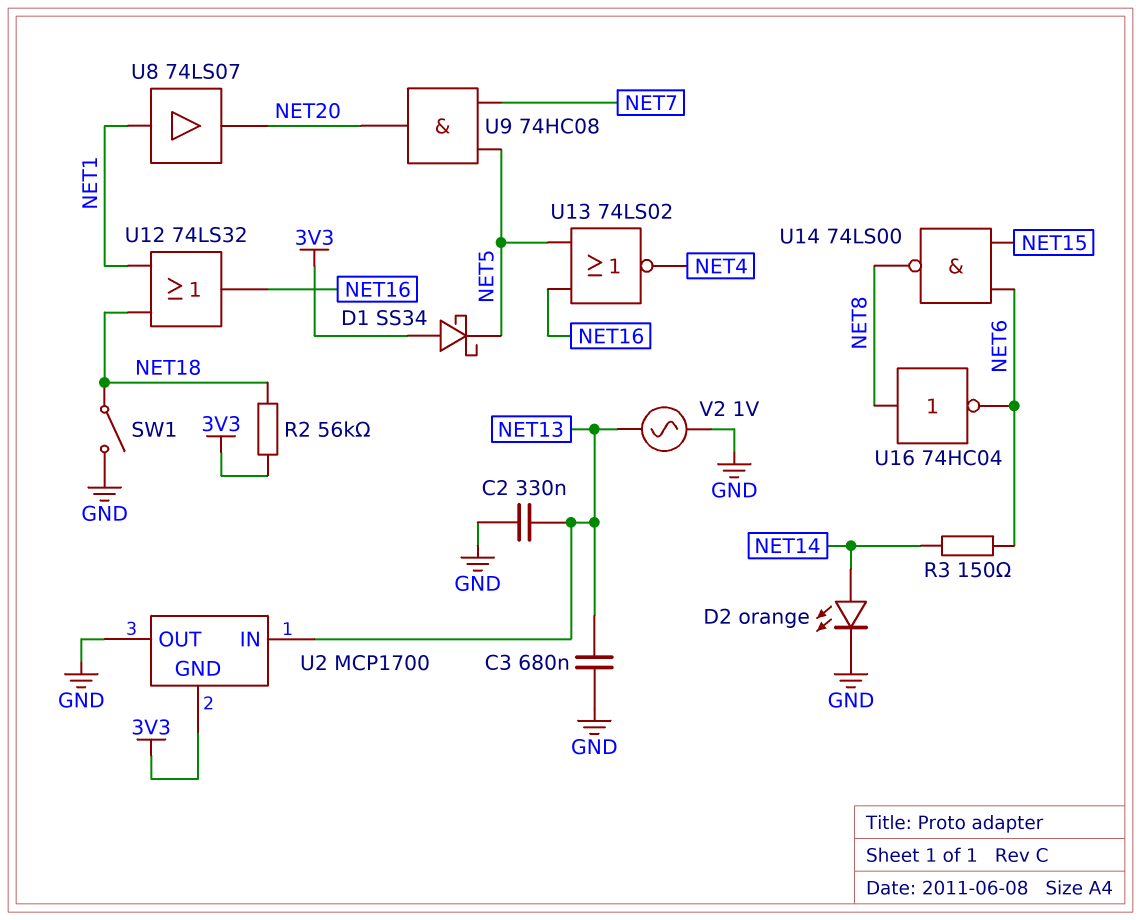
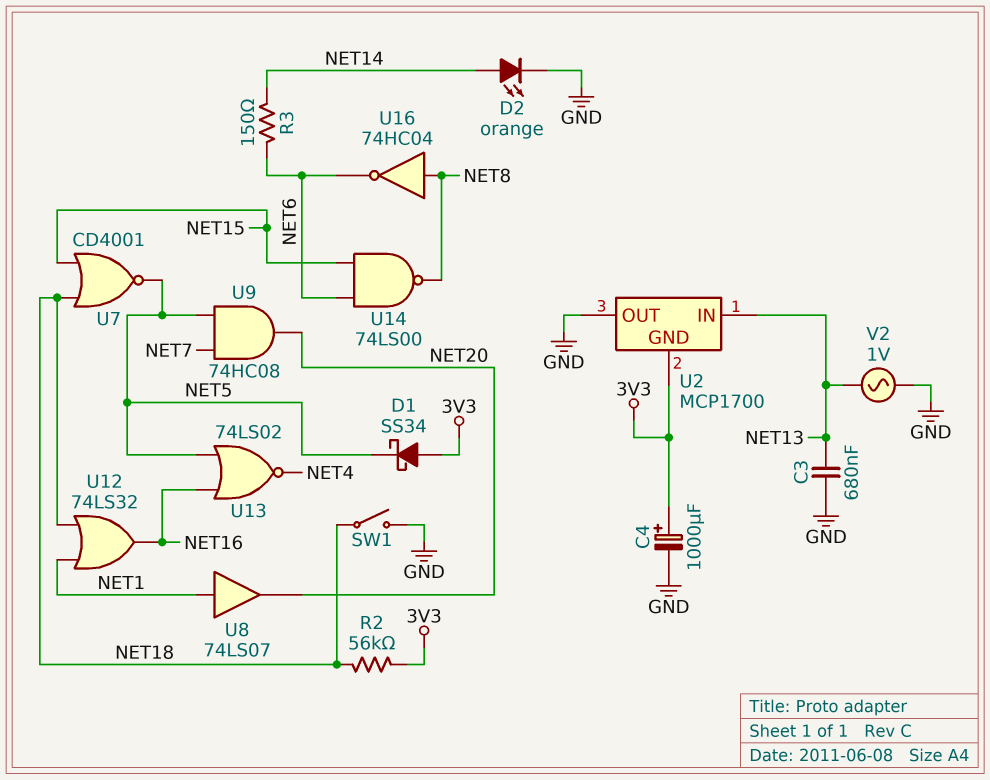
C2: 330nF (GND, NET13) -> none
C4: none -> 1000uF (plus 3V3, minus GND)
U7: none -> NOR CD4001 (in NET15, in NET18, out NET5)

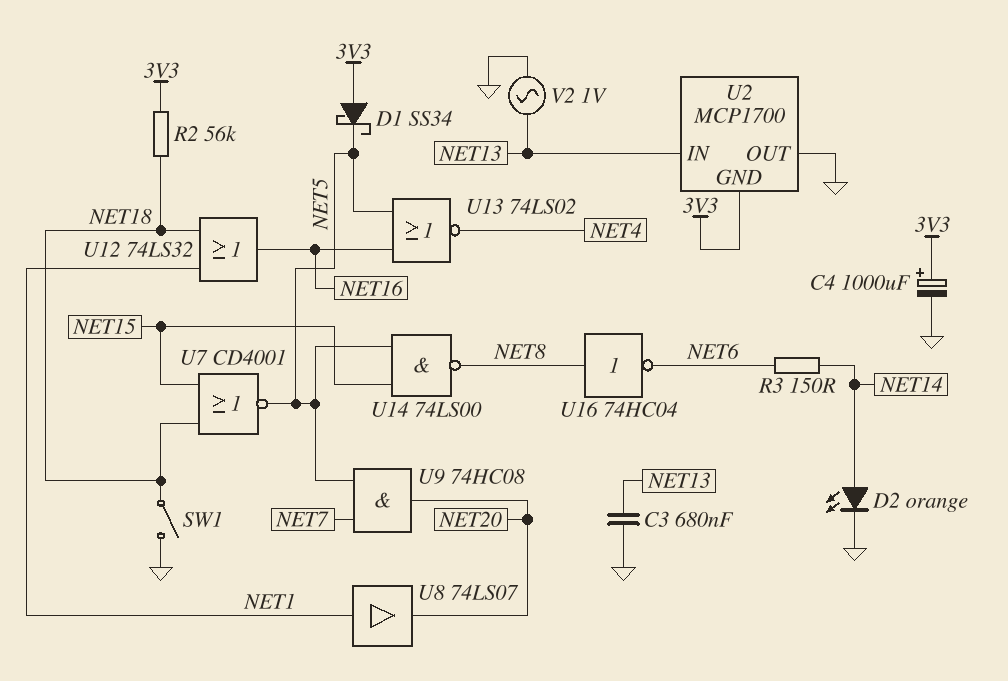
U14: NAND 74LS00 (in NET6, in NET15, out NET8) -> NAND 74LS00 (in NET5, in NET15, out NET8)

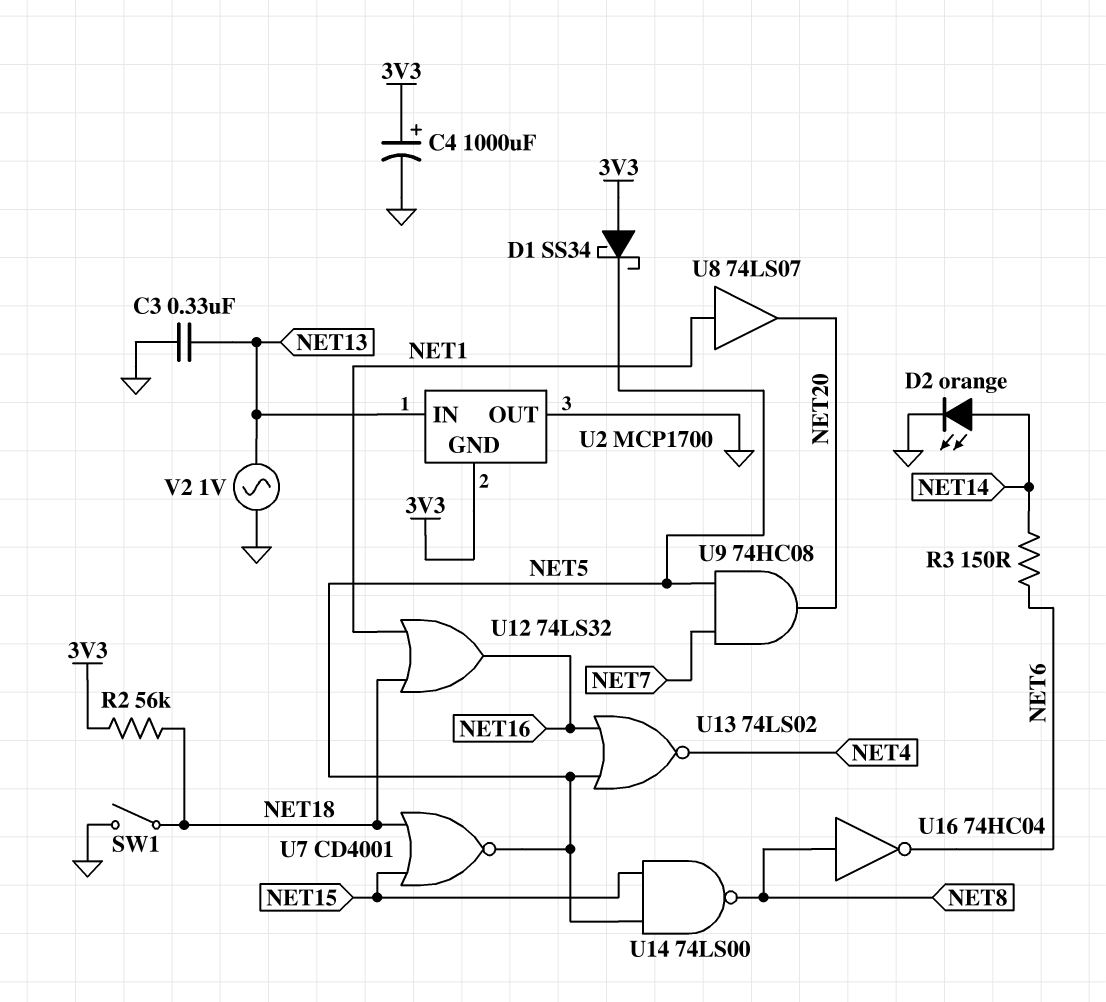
C3: 680nF (GND, NET13) -> 330nF (GND, NET13)

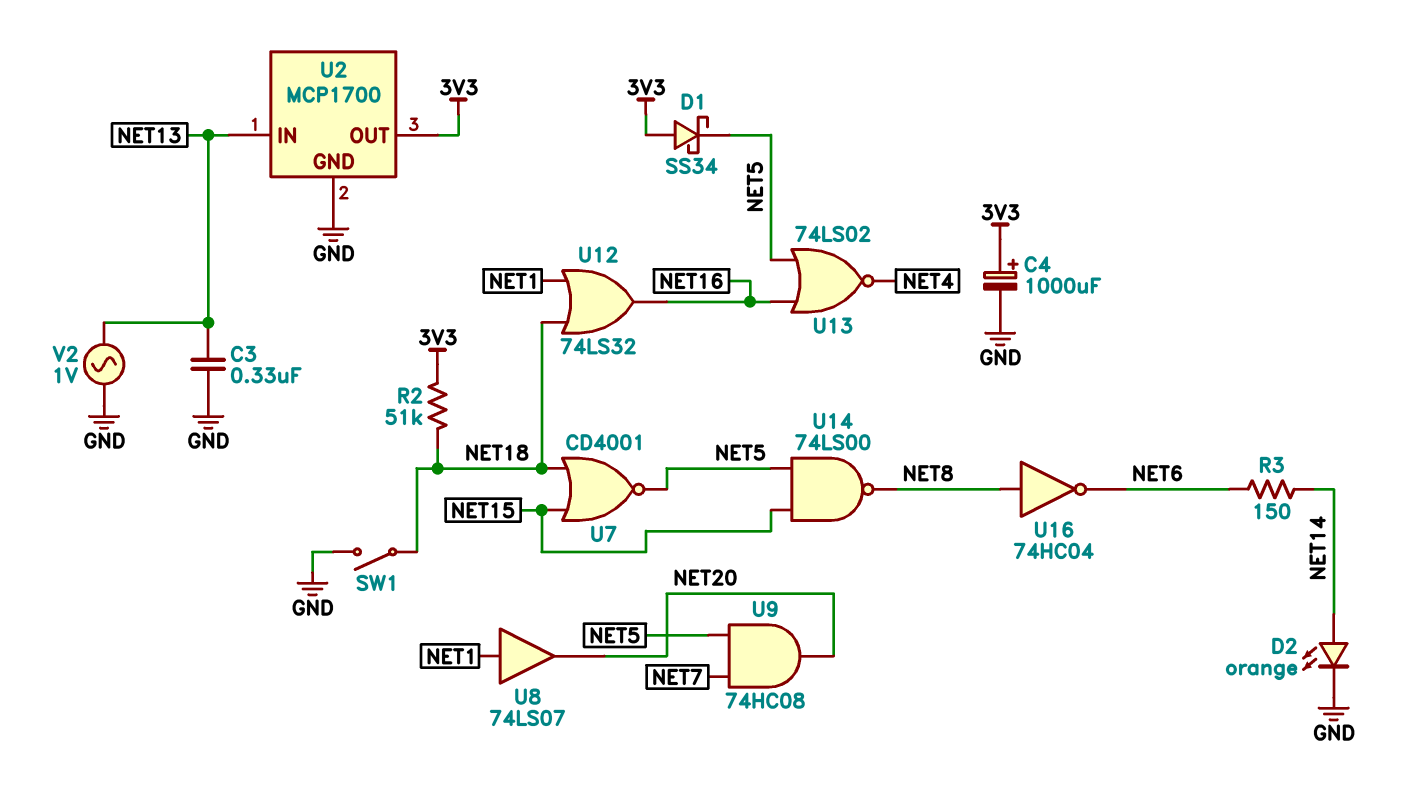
R2: 56k (3V3, NET18) -> 51k (3V3, NET18)
U2 pin GND: 3V3 -> GND
U2 pin OUT: GND -> 3V3

